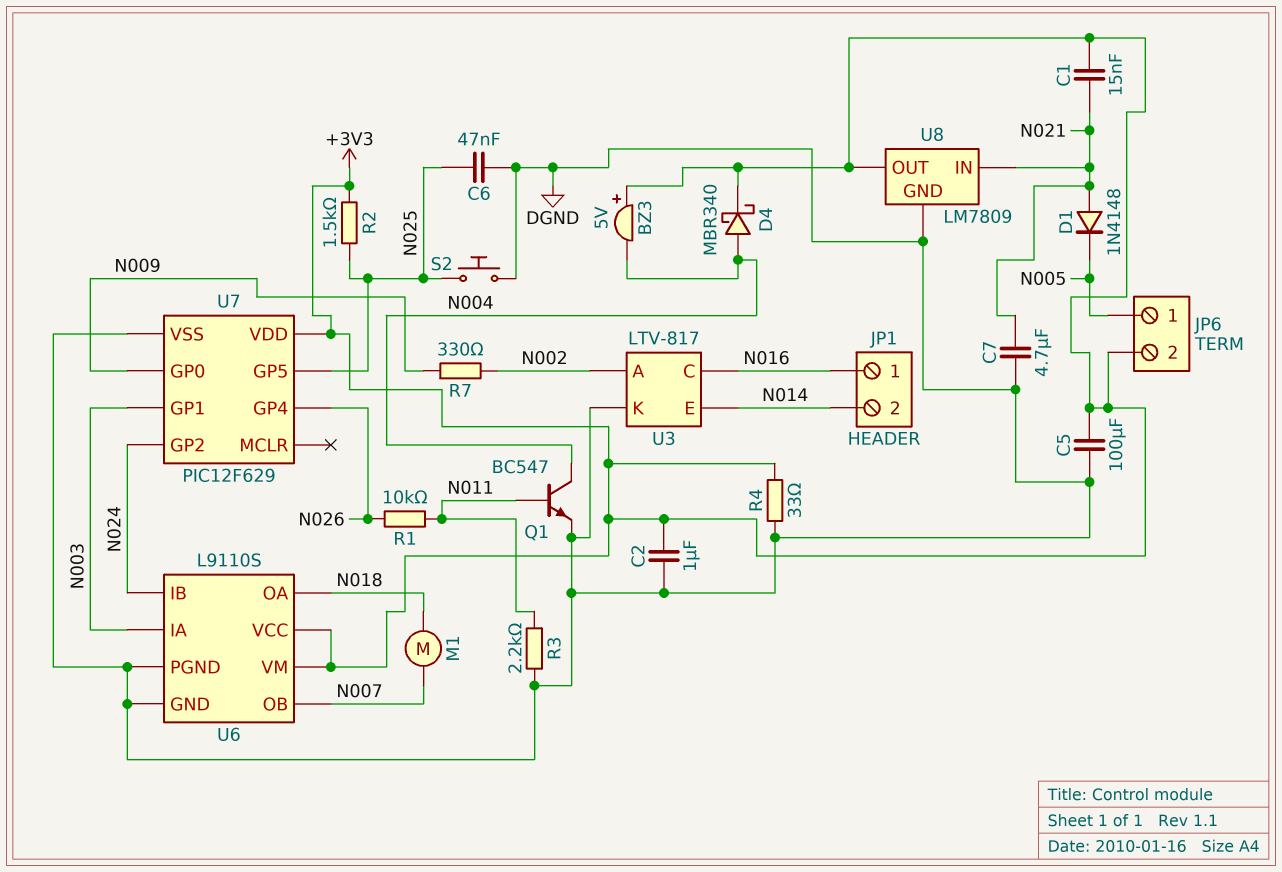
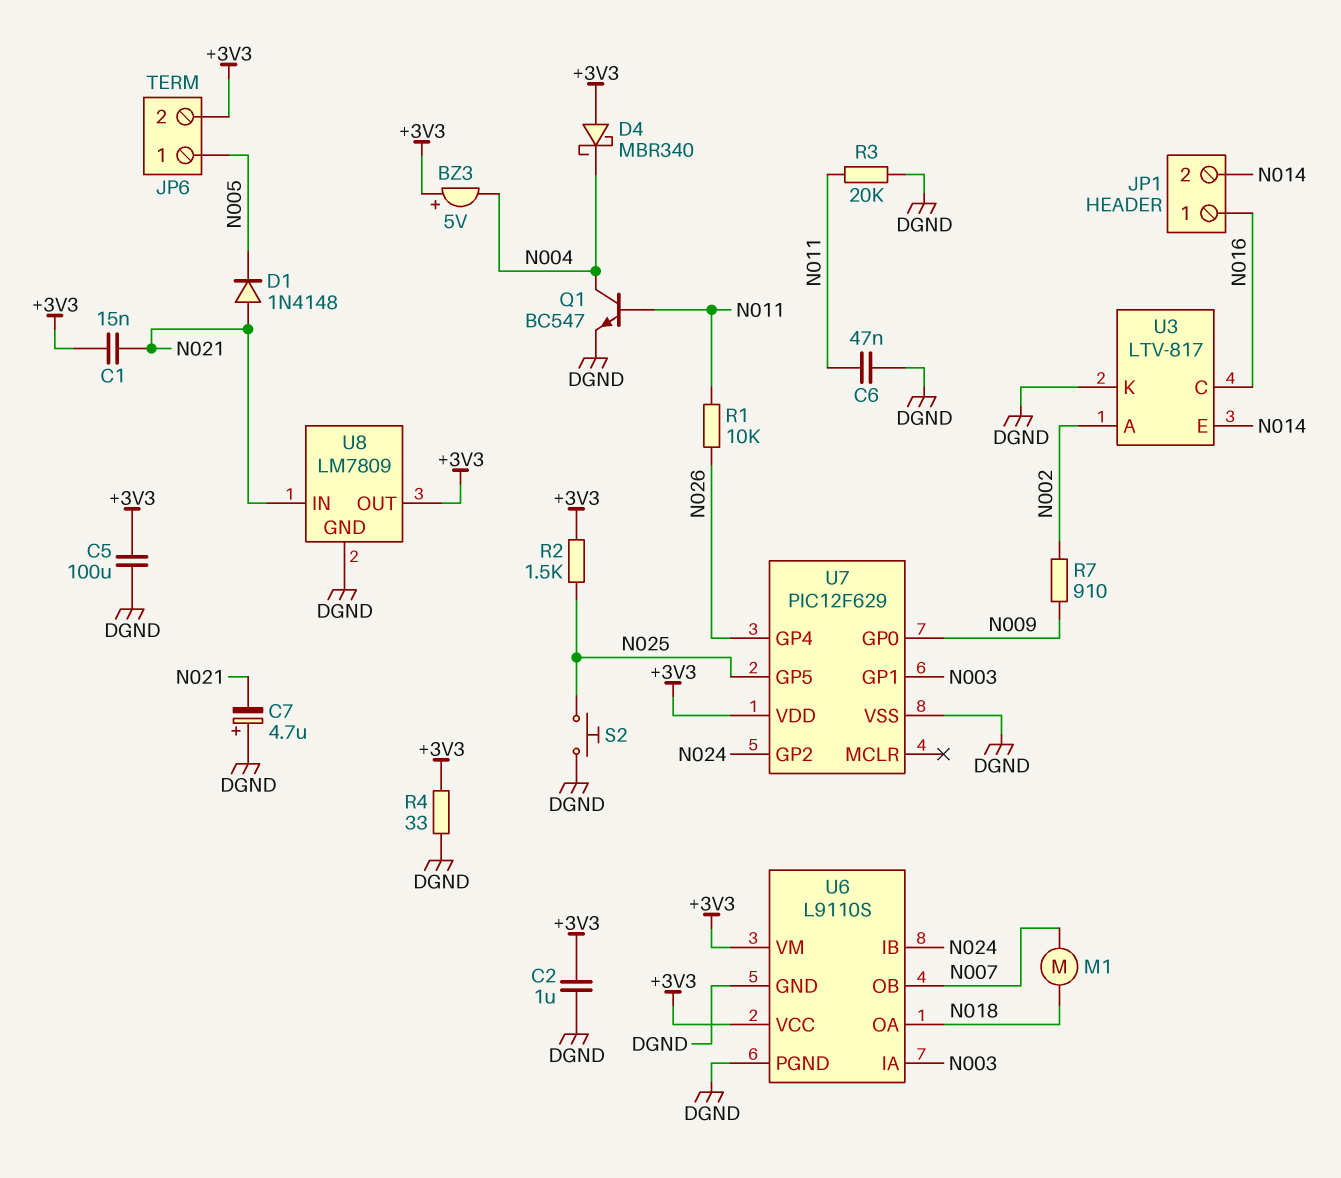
C6: 47nF (DGND, N025) -> 47nF (DGND, N011)
C7: 4.7uF (DGND, N021) -> 4.7uF (plus DGND, minus N021)
D4: schottky MBR340 (A N004, K +3V3) -> schottky MBR340 (A +3V3, K N004)
R3: 2.2k (DGND, N011) -> 20k (DGND, N011)
R7: 330 (N002, N009) -> 910 (N002, N009)

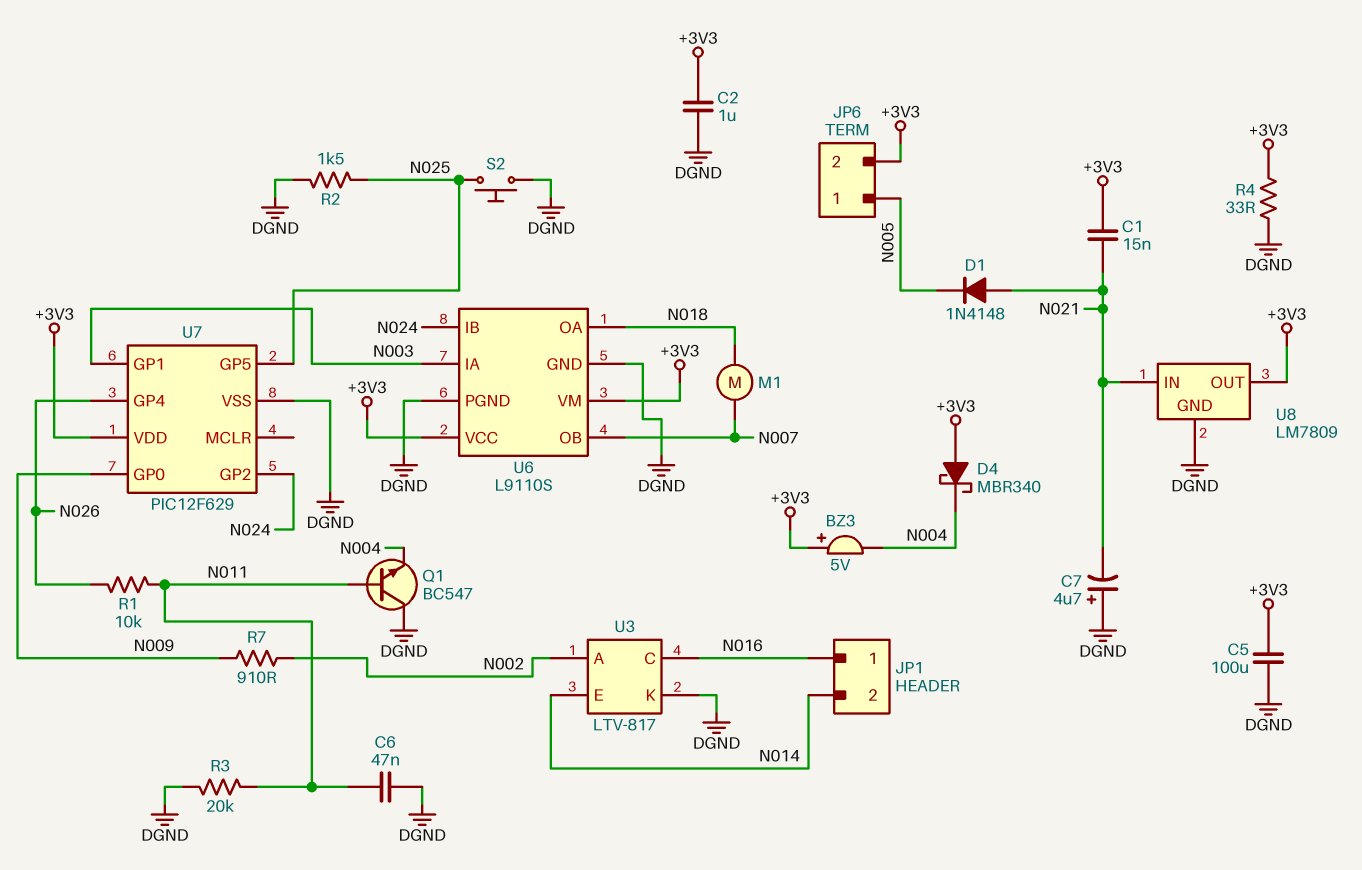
Q1: NPN BC547 (B N011, C N004, E DGND) -> NPN BC547 (B N011, C DGND, E N004)
R2: 1.5k (+3V3, N025) -> 1.5k (DGND, N025)

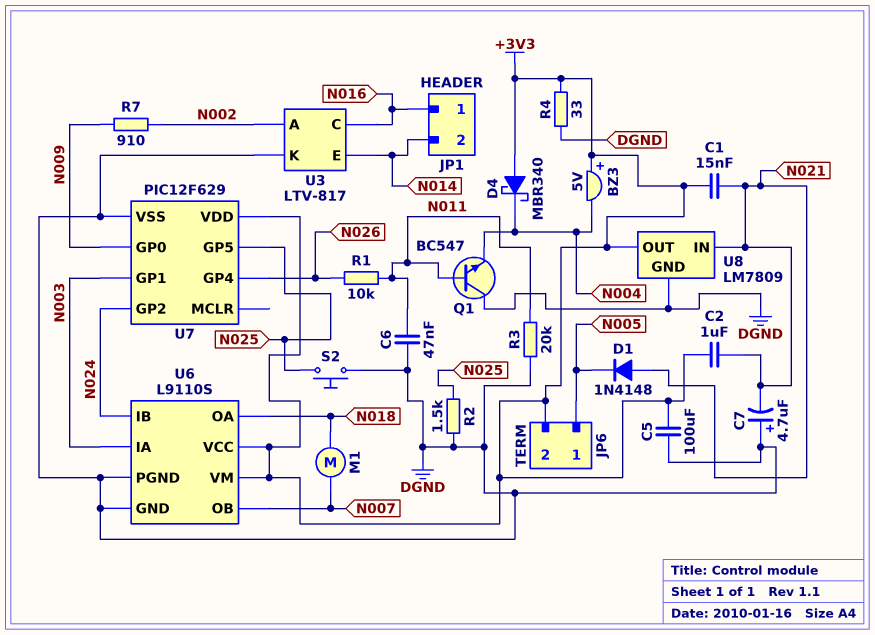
C2: 1uF (+3V3, DGND) -> 1uF (+3V3, N021)

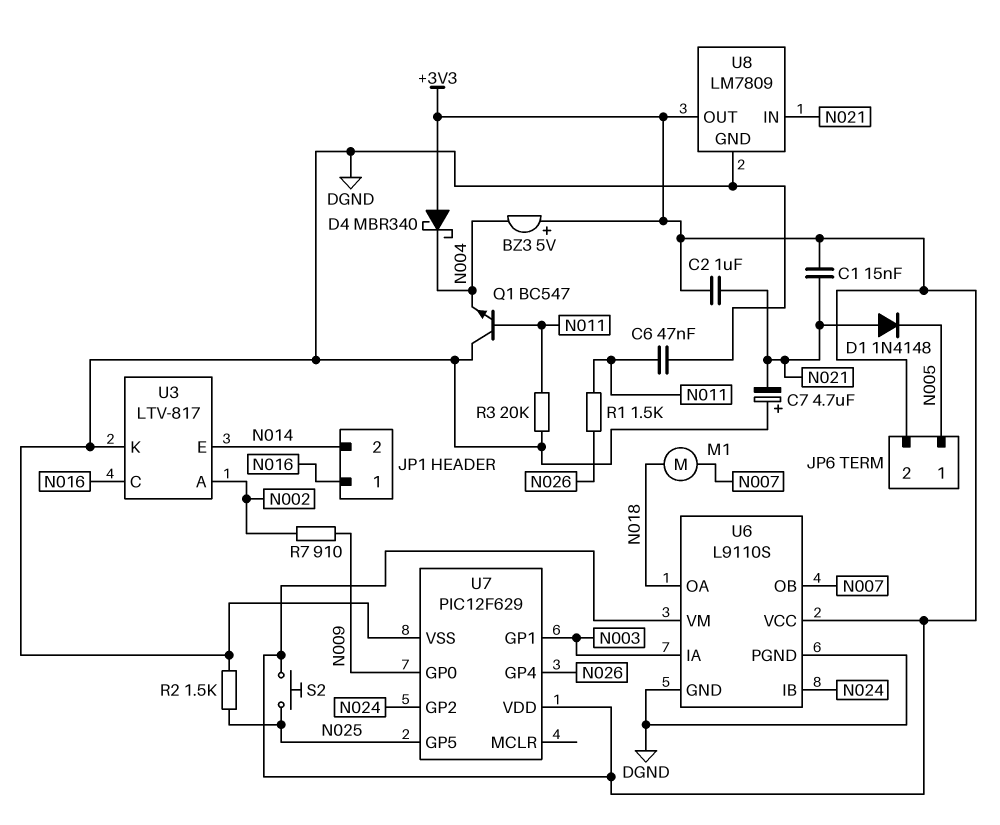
C5: 100uF (+3V3, DGND) -> none
R1: 10k (N011, N026) -> 1.5k (N011, N026)
R4: 33 (+3V3, DGND) -> none
S2: button (DGND, N025) -> button (+3V3, N025)

